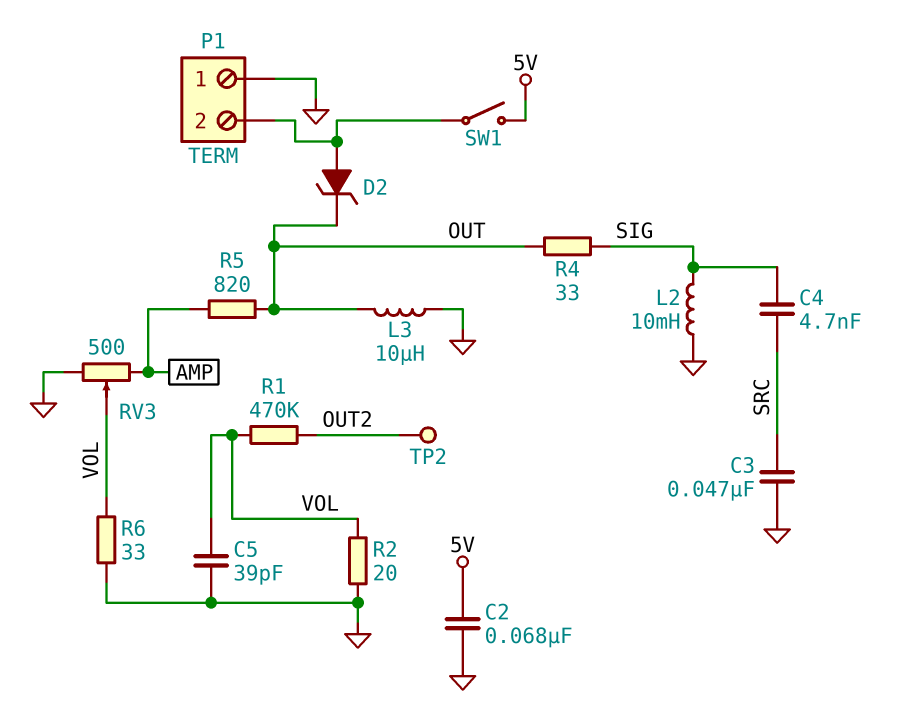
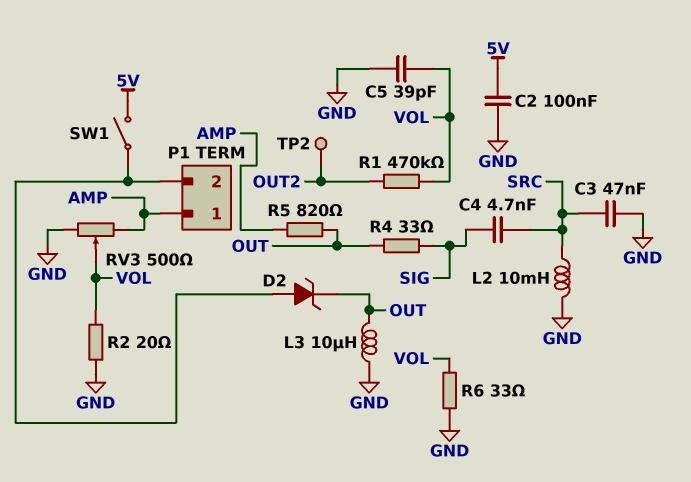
C2: 68nF (5V, GND) -> 100nF (5V, GND)
L2: 10mH (GND, SIG) -> 10mH (GND, SRC)
P1 pin 1: GND -> AMP

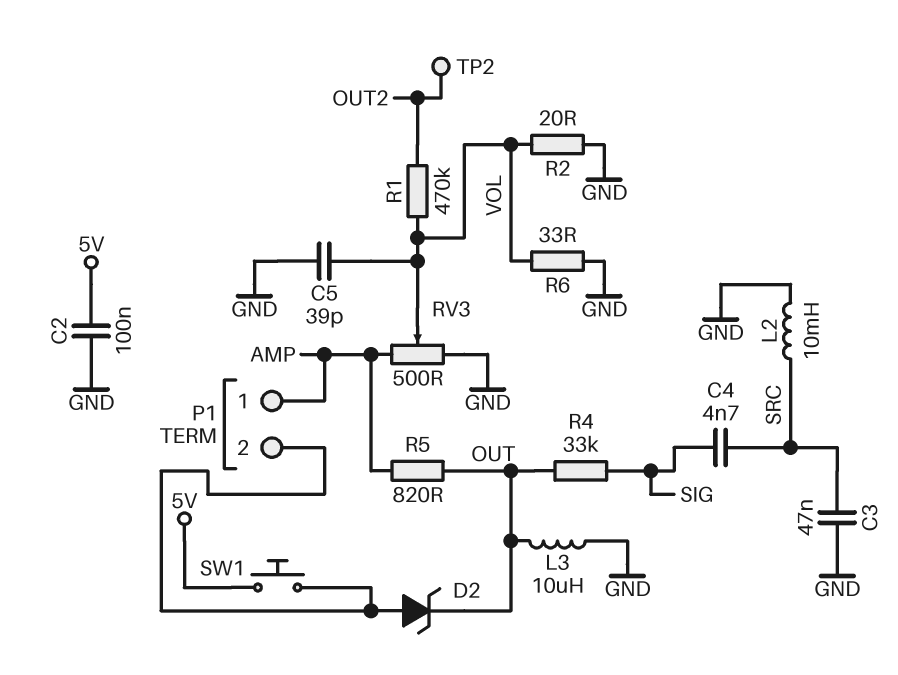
R4: 33 (OUT, SIG) -> 33k (OUT, SIG)
SW1: switch (5V, P1/2) -> button (5V, P1/2)

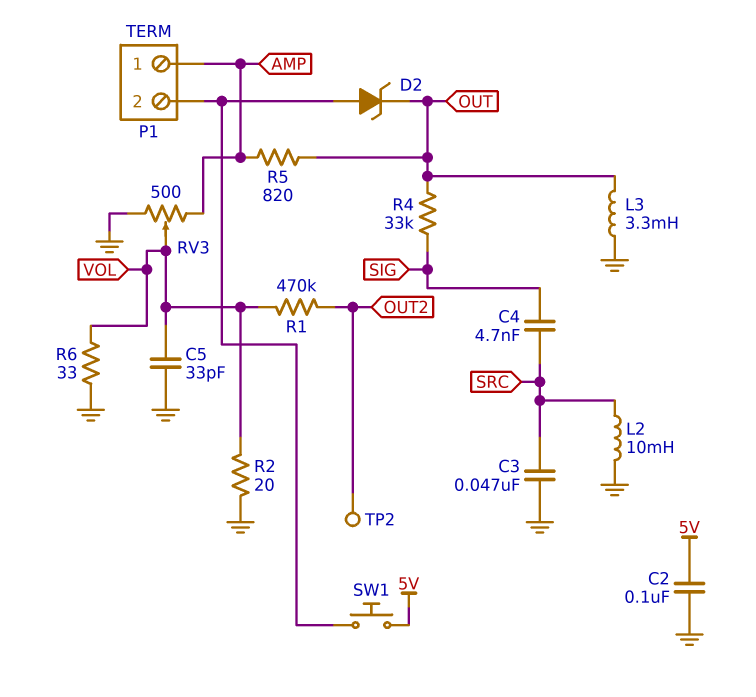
C5: 39pF (GND, VOL) -> 33pF (GND, VOL)
L3: 10uH (GND, OUT) -> 3.3mH (GND, OUT)

